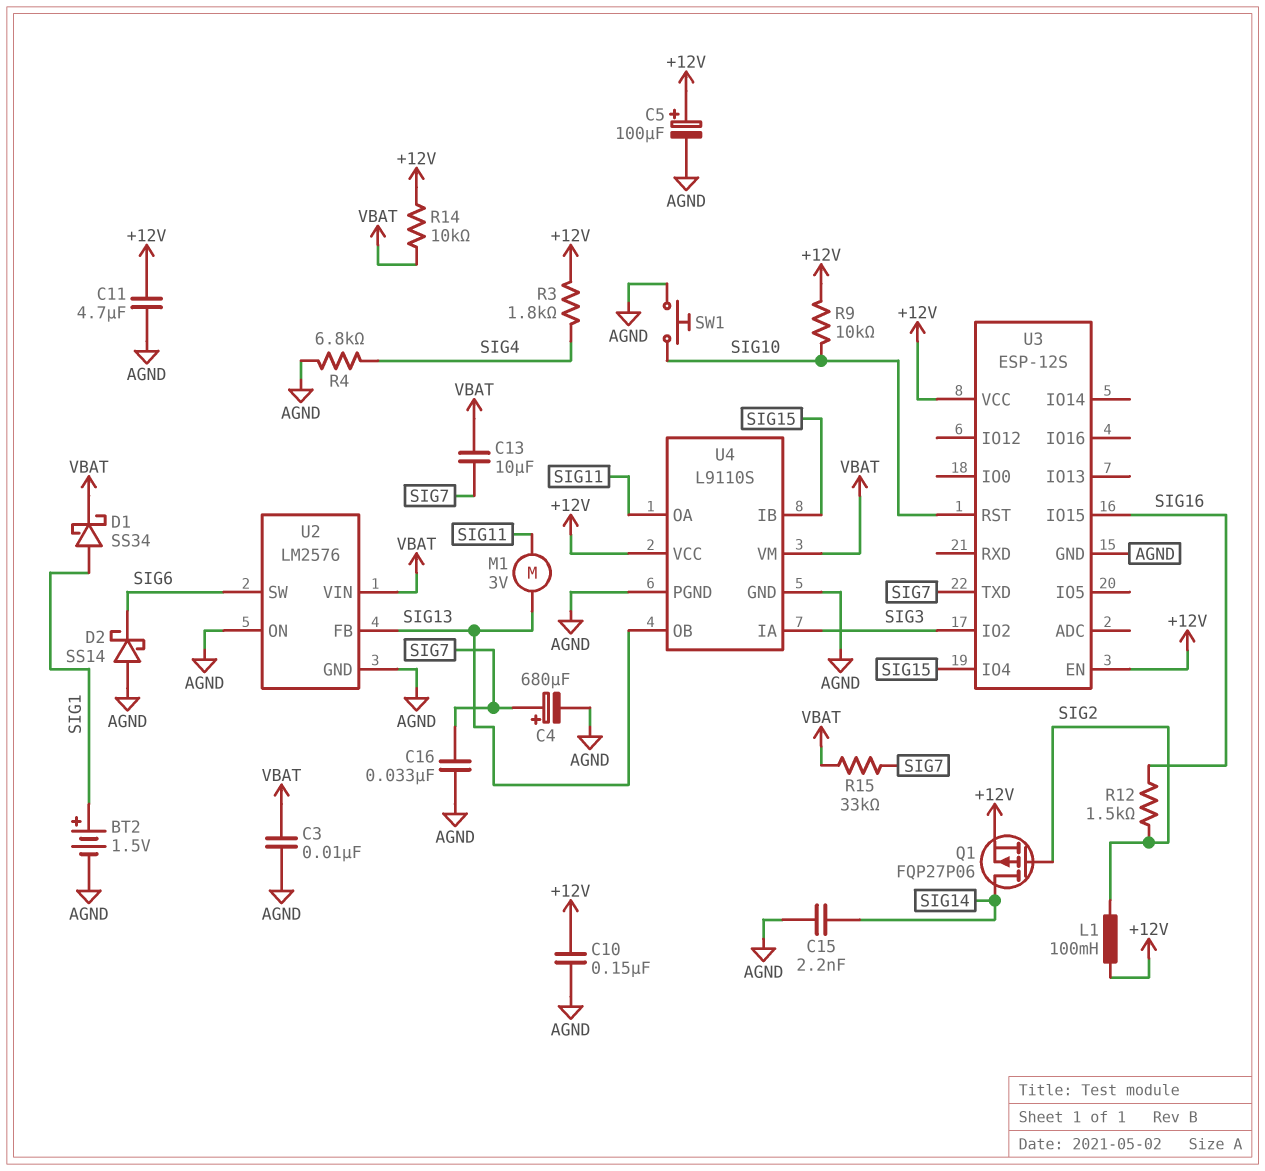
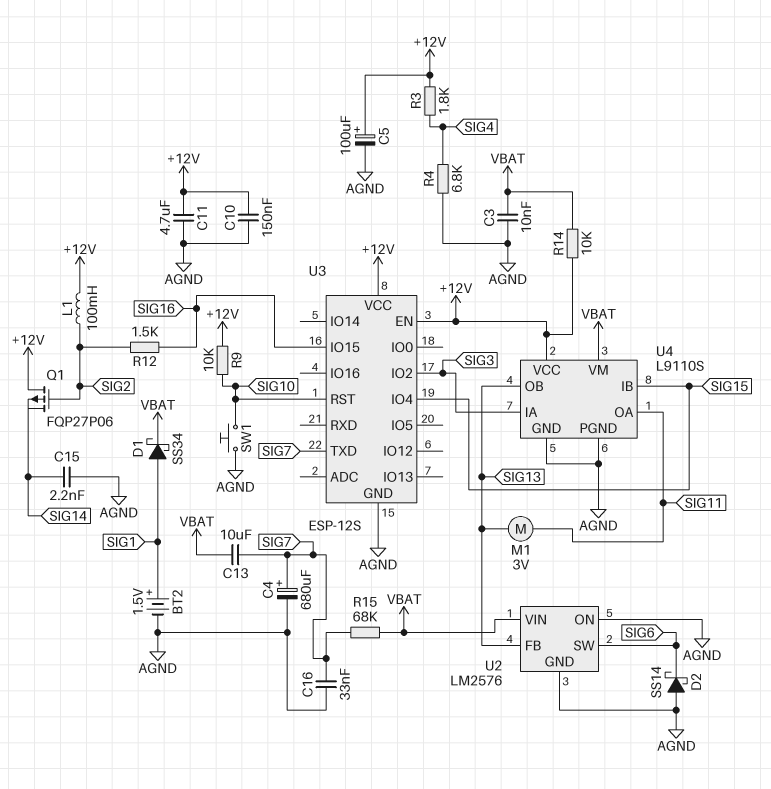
Q1: PMOS FQP27P06 (G SIG2, D SIG14, S +12V) -> PMOS FQP27P06 (G SIG2, D +12V, S SIG14)
R15: 33k (SIG7, VBAT) -> 68k (SIG7, VBAT)

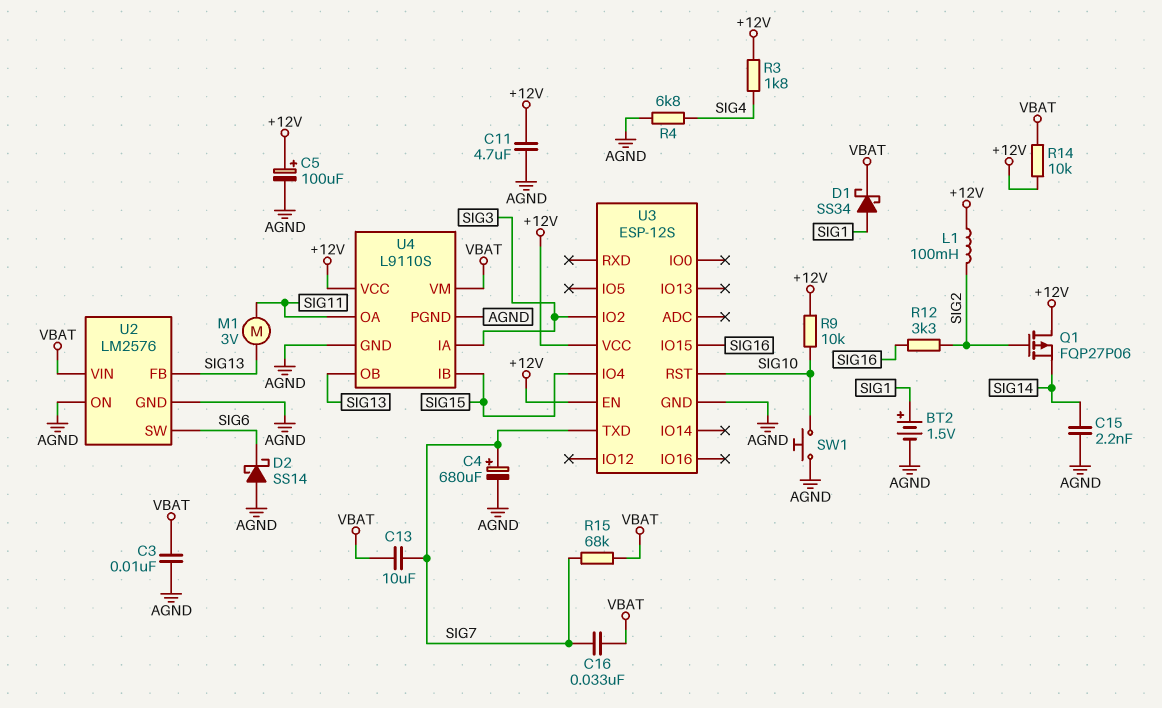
C10: 150nF (+12V, AGND) -> none
C16: 33nF (AGND, SIG7) -> 33nF (SIG7, VBAT)
R12: 1.5k (SIG2, SIG16) -> 3.3k (SIG2, SIG16)

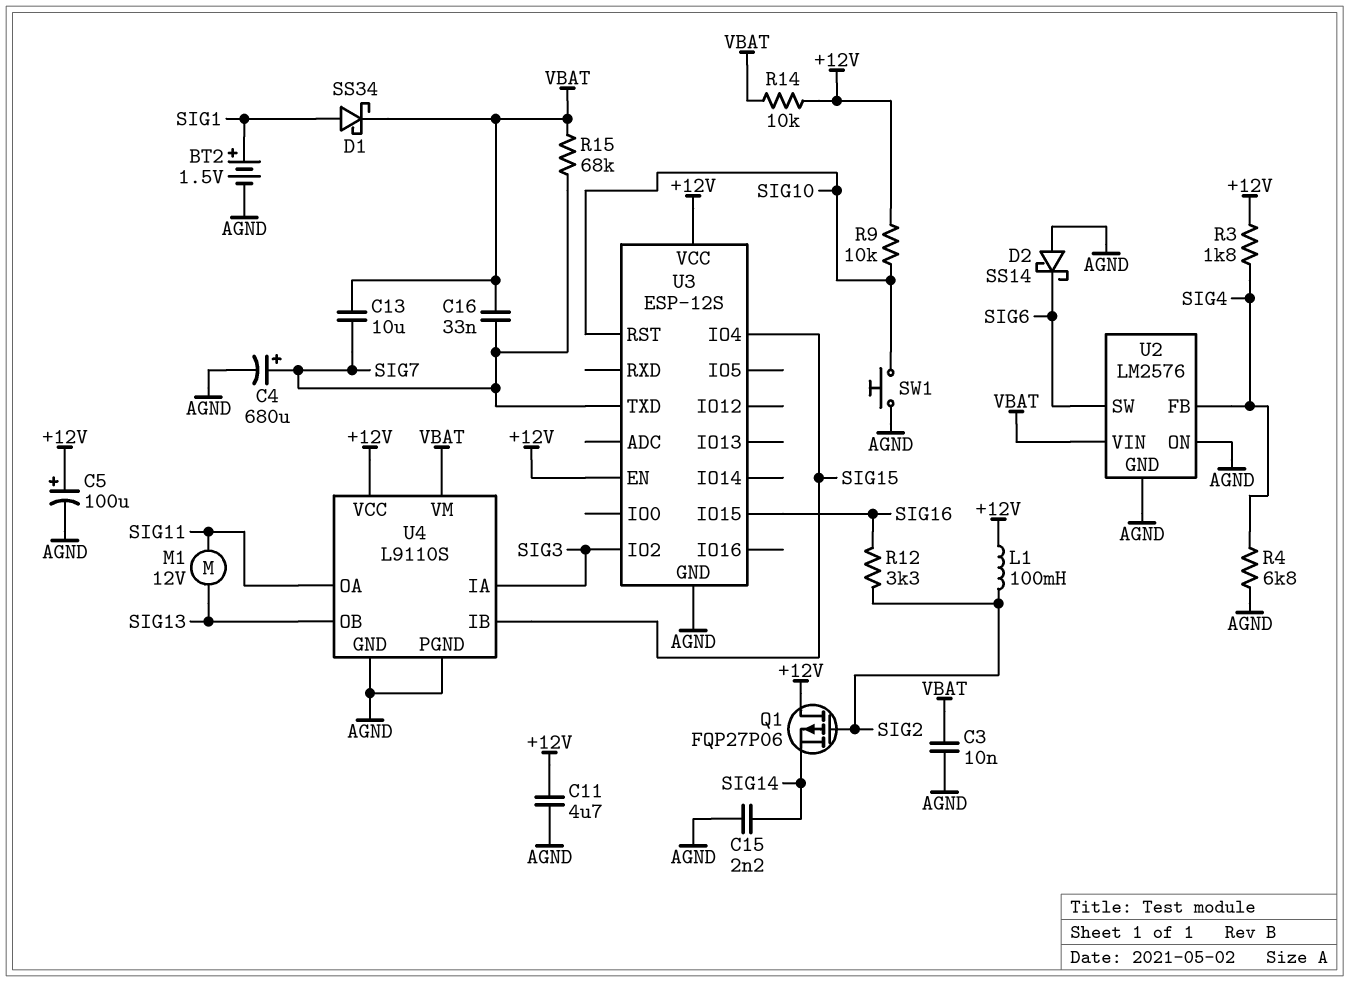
M1: motor 3V (SIG11, SIG13) -> motor 12V (SIG11, SIG13)
U2 pin FB: SIG13 -> SIG4

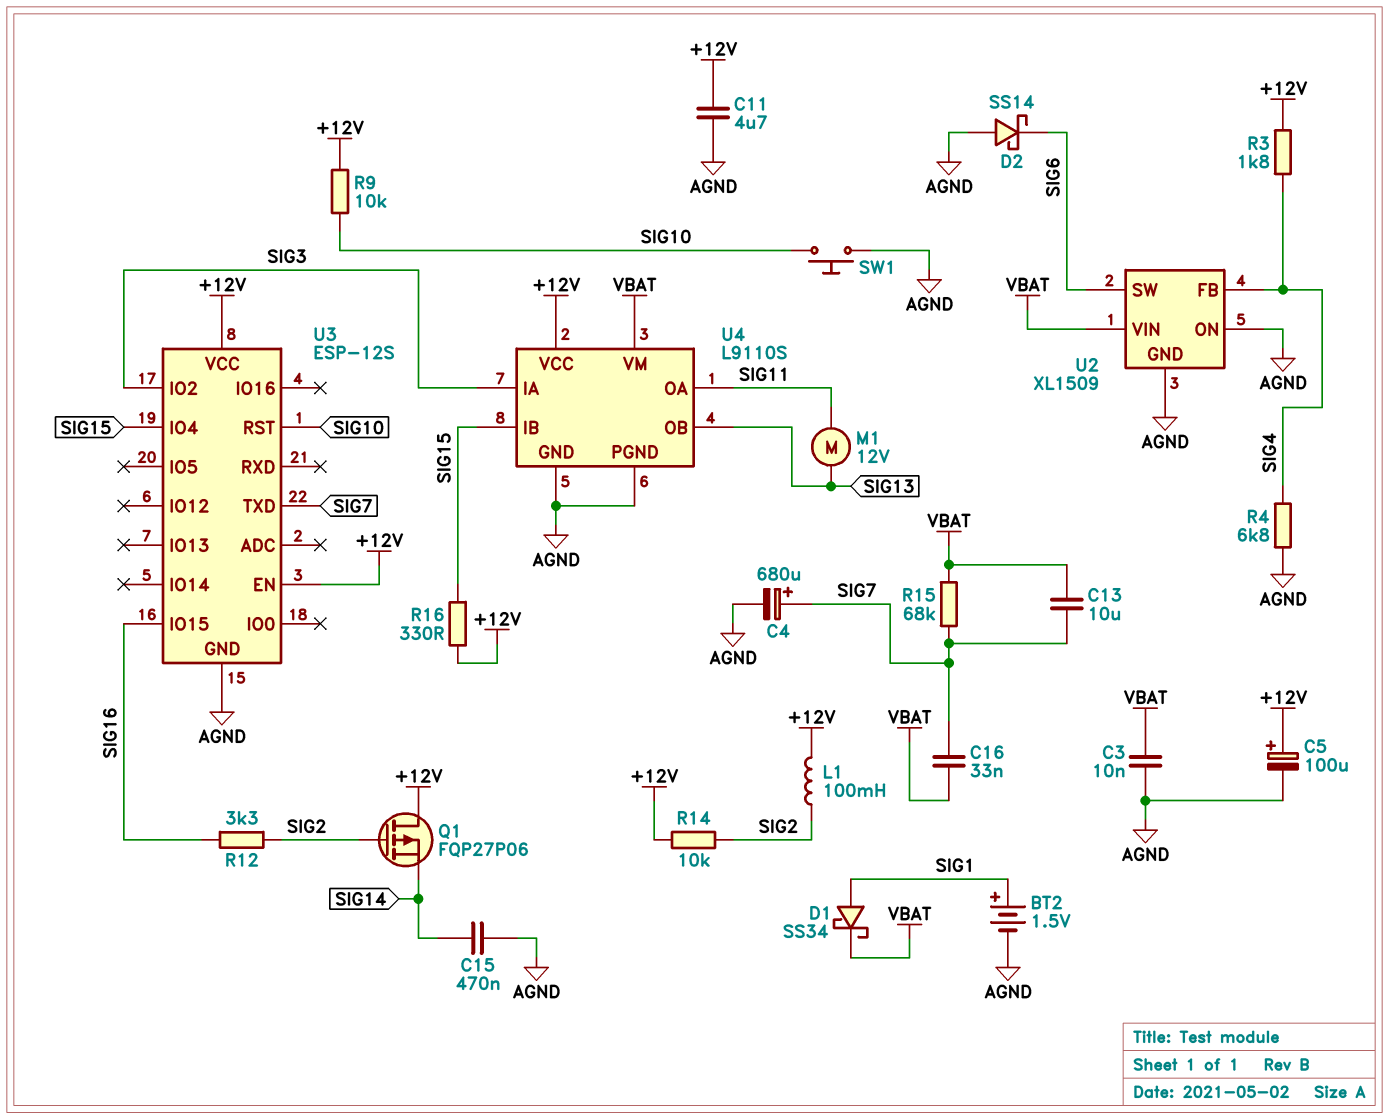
C15: 2.2nF (AGND, SIG14) -> 470nF (AGND, SIG14)
R14: 10k (+12V, VBAT) -> 10k (+12V, SIG2)
R16: none -> 330 (+12V, SIG15)
U2: LM2576 -> XL1509

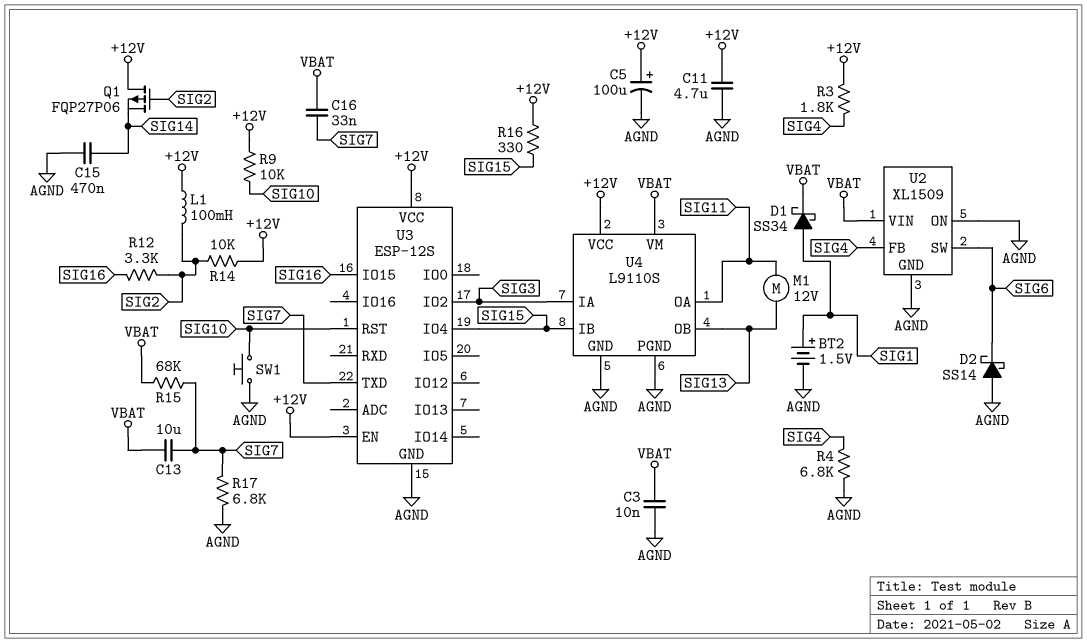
C4: 680uF (plus SIG7, minus AGND) -> none
R17: none -> 6.8k (AGND, SIG7)

